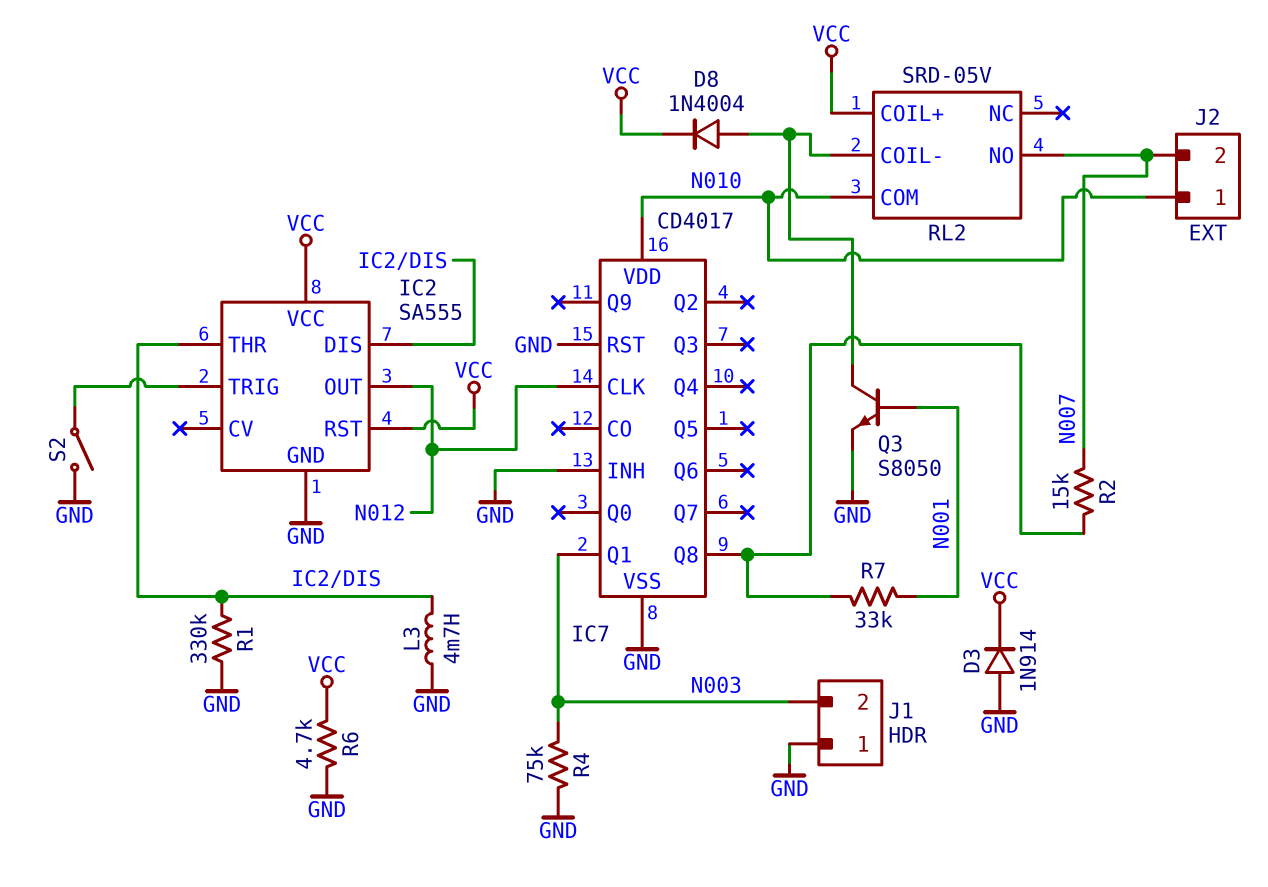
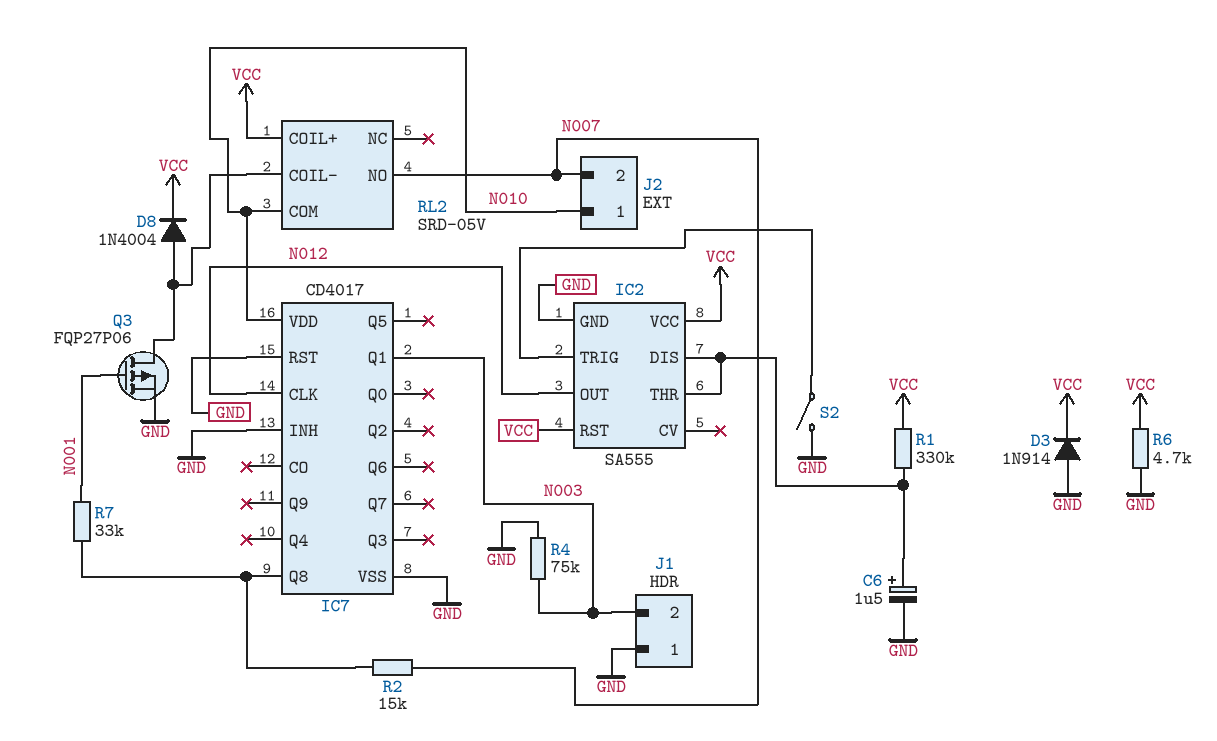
C6: none -> 1.5uF (plus IC2/DIS, minus GND)
L3: 4.7mH (GND, IC2/DIS) -> none
Q3: NPN S8050 (B N001, C RL2/COIL-, E GND) -> PMOS FQP27P06 (G N001, D RL2/COIL-, S GND)
R1: 330k (GND, IC2/DIS) -> 330k (IC2/DIS, VCC)

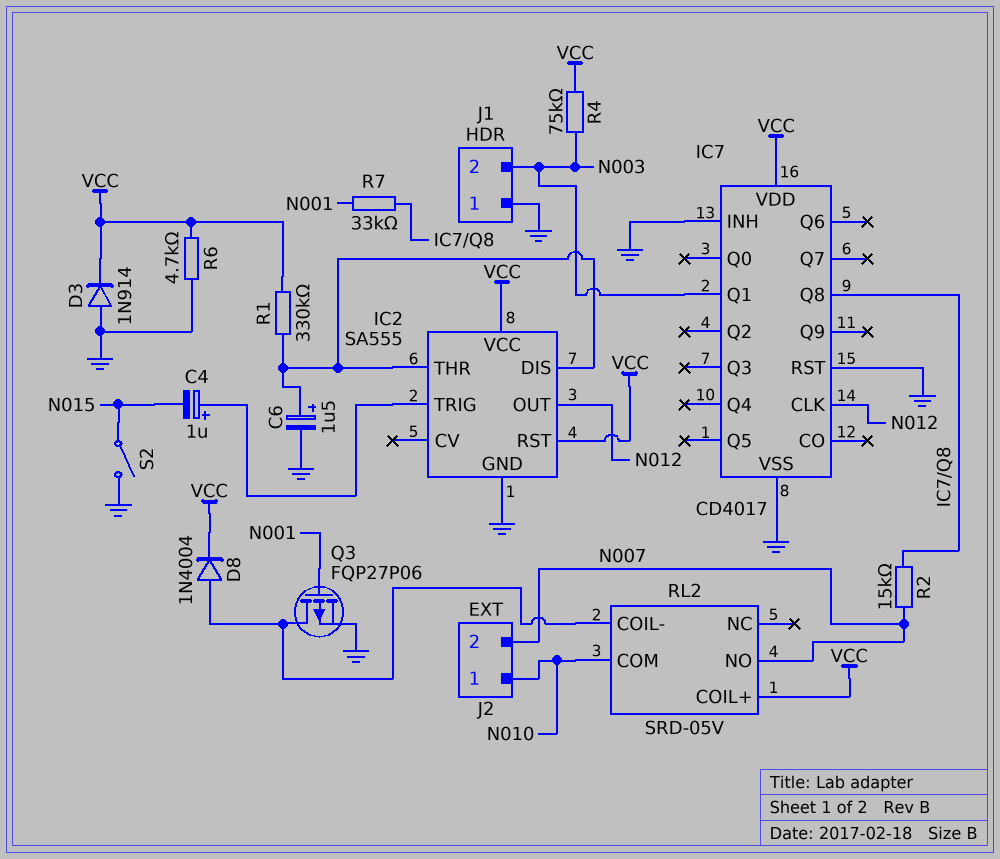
C4: none -> 1uF (plus IC2/TRIG, minus N015)
IC7 pin VDD: N010 -> VCC
R4: 75k (GND, N003) -> 75k (N003, VCC)
S2: switch (GND, IC2/TRIG) -> switch (GND, N015)

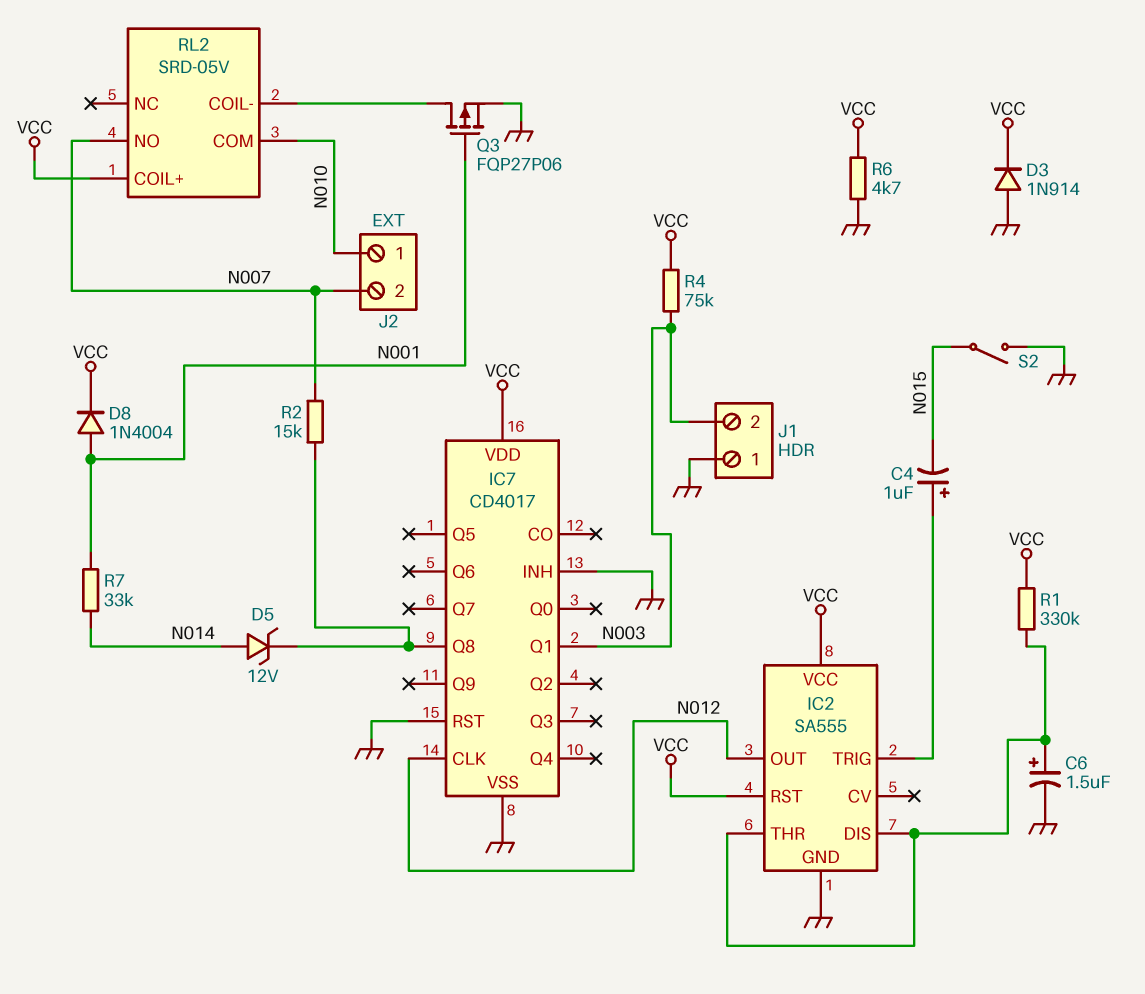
D5: none -> zener 12V (A N014, K IC7/Q8)
D8: diode 1N4004 (A RL2/COIL-, K VCC) -> diode 1N4004 (A N001, K VCC)
R7: 33k (IC7/Q8, N001) -> 33k (N001, N014)

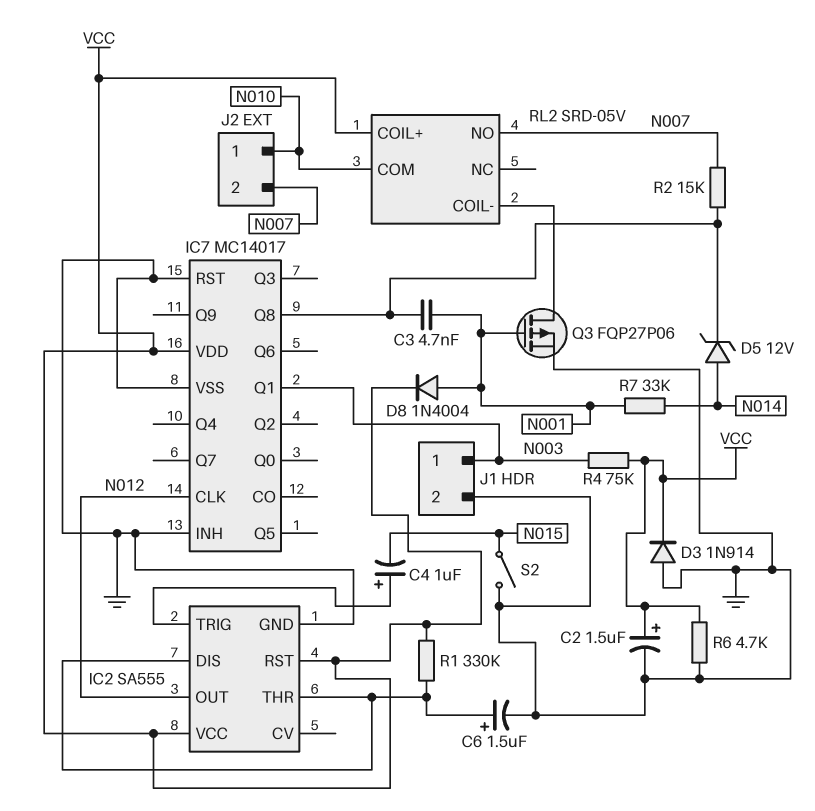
C2: none -> 1.5uF (plus VCC, minus GND)
C3: none -> 4.7nF (IC7/Q8, N001)
IC7: CD4017 -> MC14017
J1 pin 1: GND -> N003
J1 pin 2: N003 -> GND

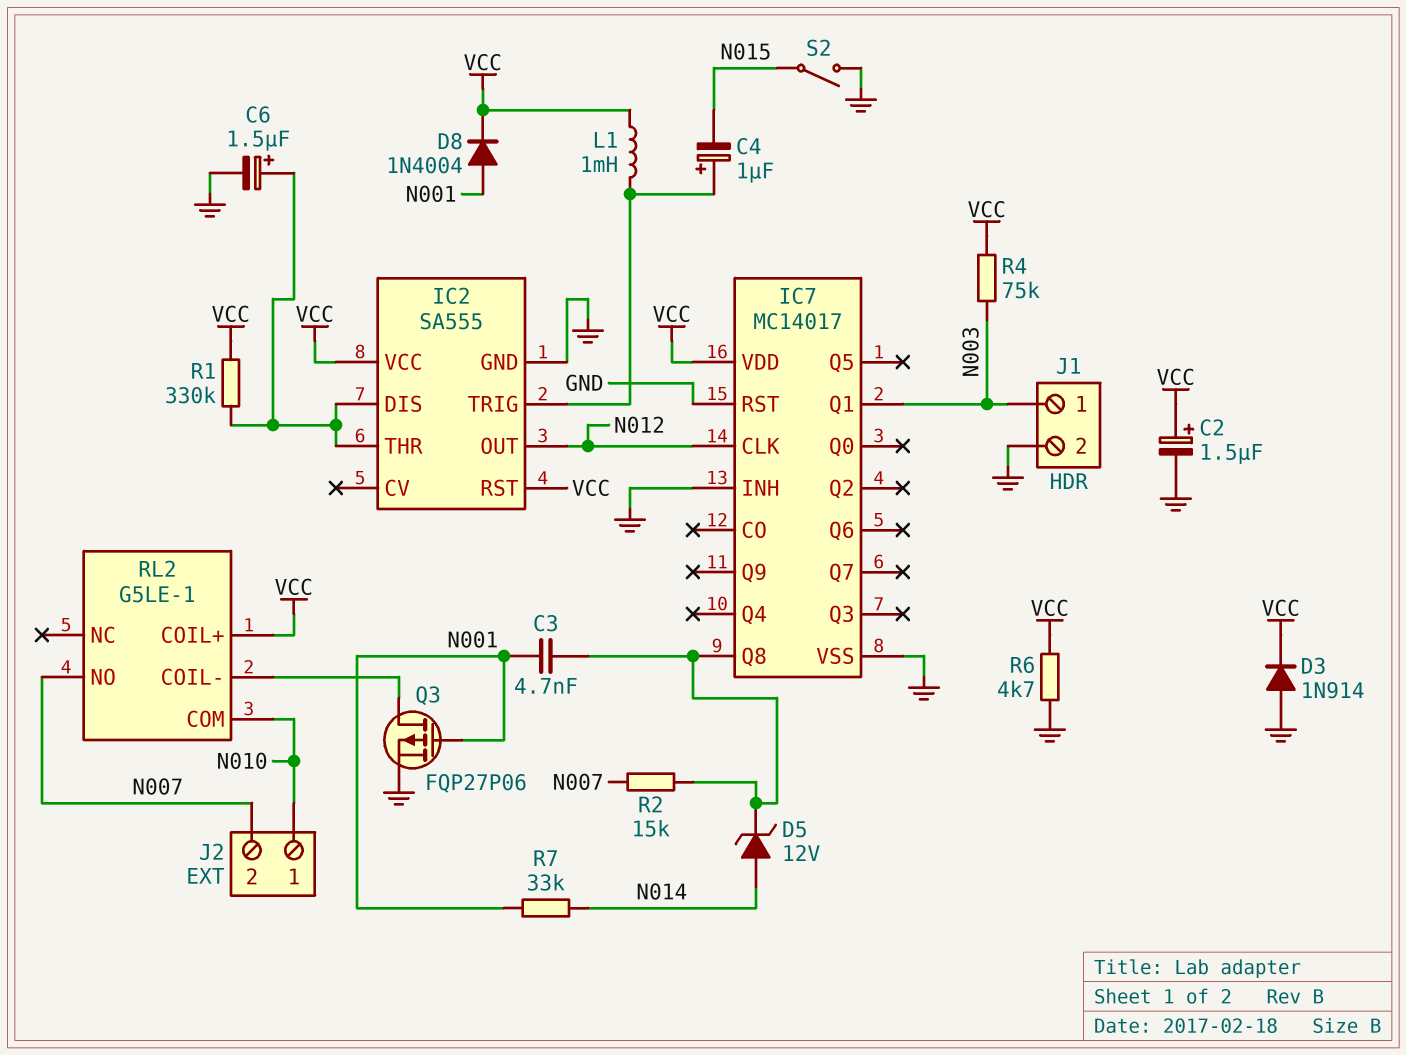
L1: none -> 1mH (IC2/TRIG, VCC)
RL2: SRD-05V -> G5LE-1

